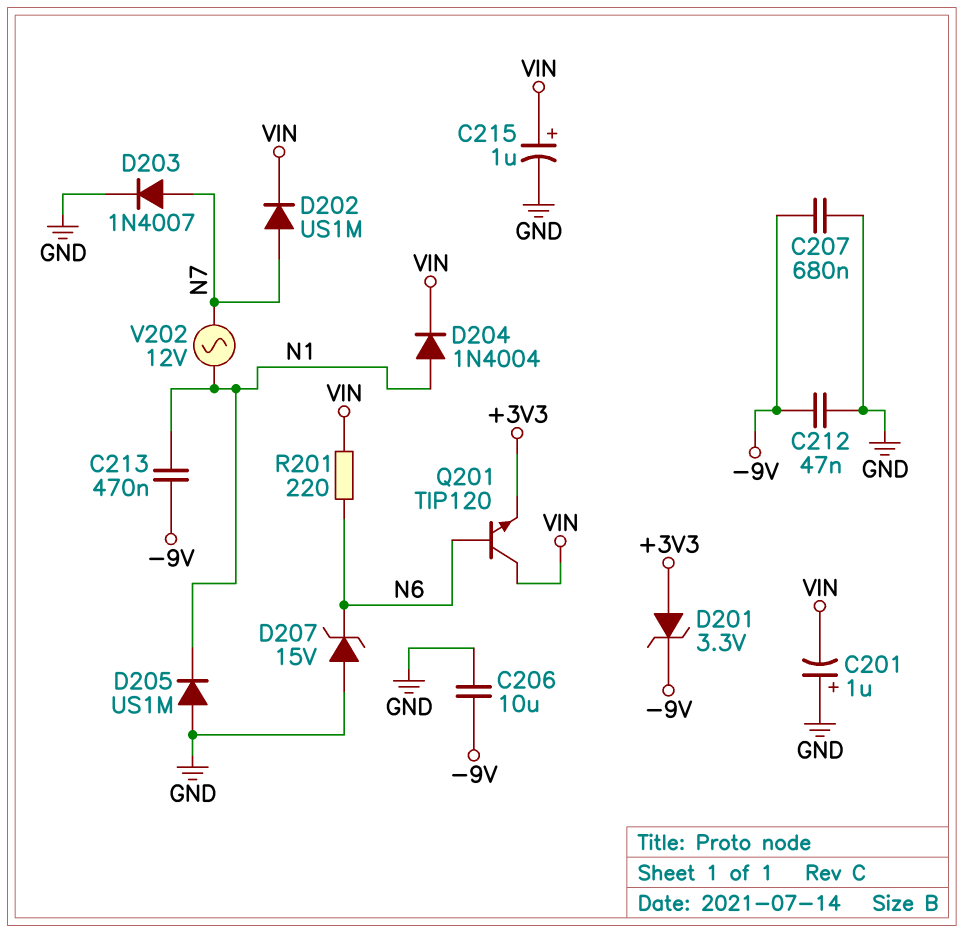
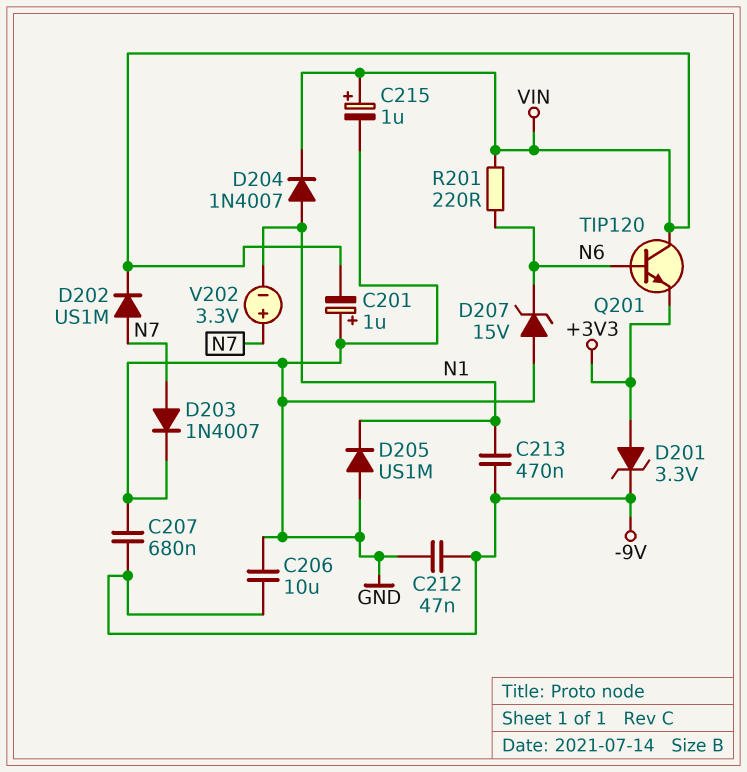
D204: diode 1N4004 (A N1, K VIN) -> diode 1N4007 (A N1, K VIN)
V202: AC 12V (N1, N7) -> 3.3V (plus N7, minus N1)

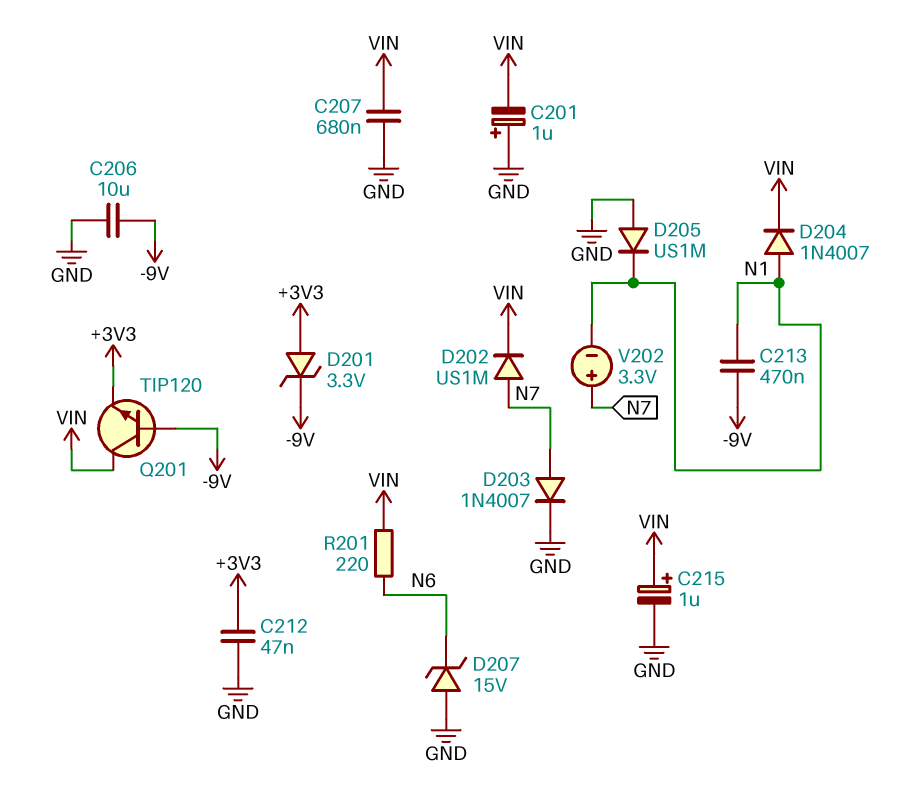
C207: 680nF (-9V, GND) -> 680nF (GND, VIN)
C212: 47nF (-9V, GND) -> 47nF (+3V3, GND)
Q201: NPN TIP120 (B N6, C VIN, E +3V3) -> NPN TIP120 (B -9V, C VIN, E +3V3)

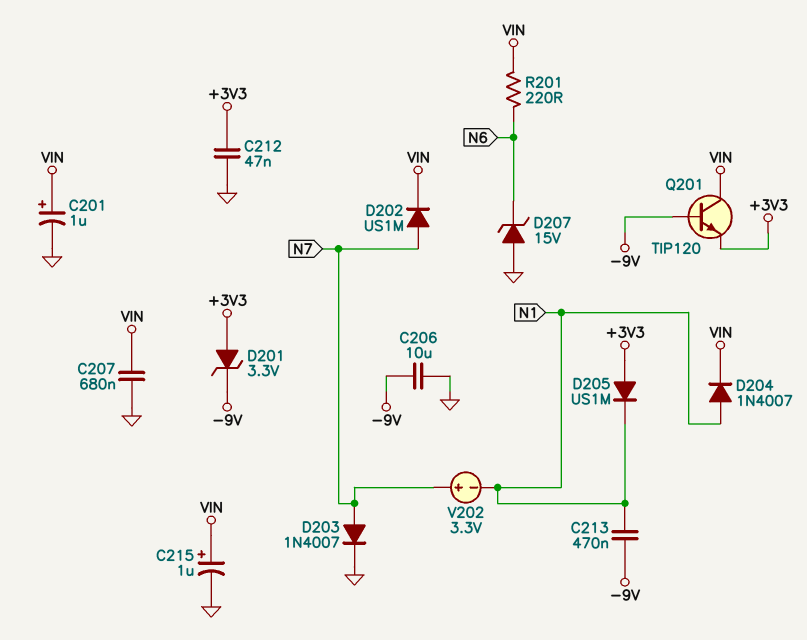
C201: 1uF (plus GND, minus VIN) -> 1uF (plus VIN, minus GND)
D205: diode US1M (A GND, K N1) -> diode US1M (A +3V3, K N1)

